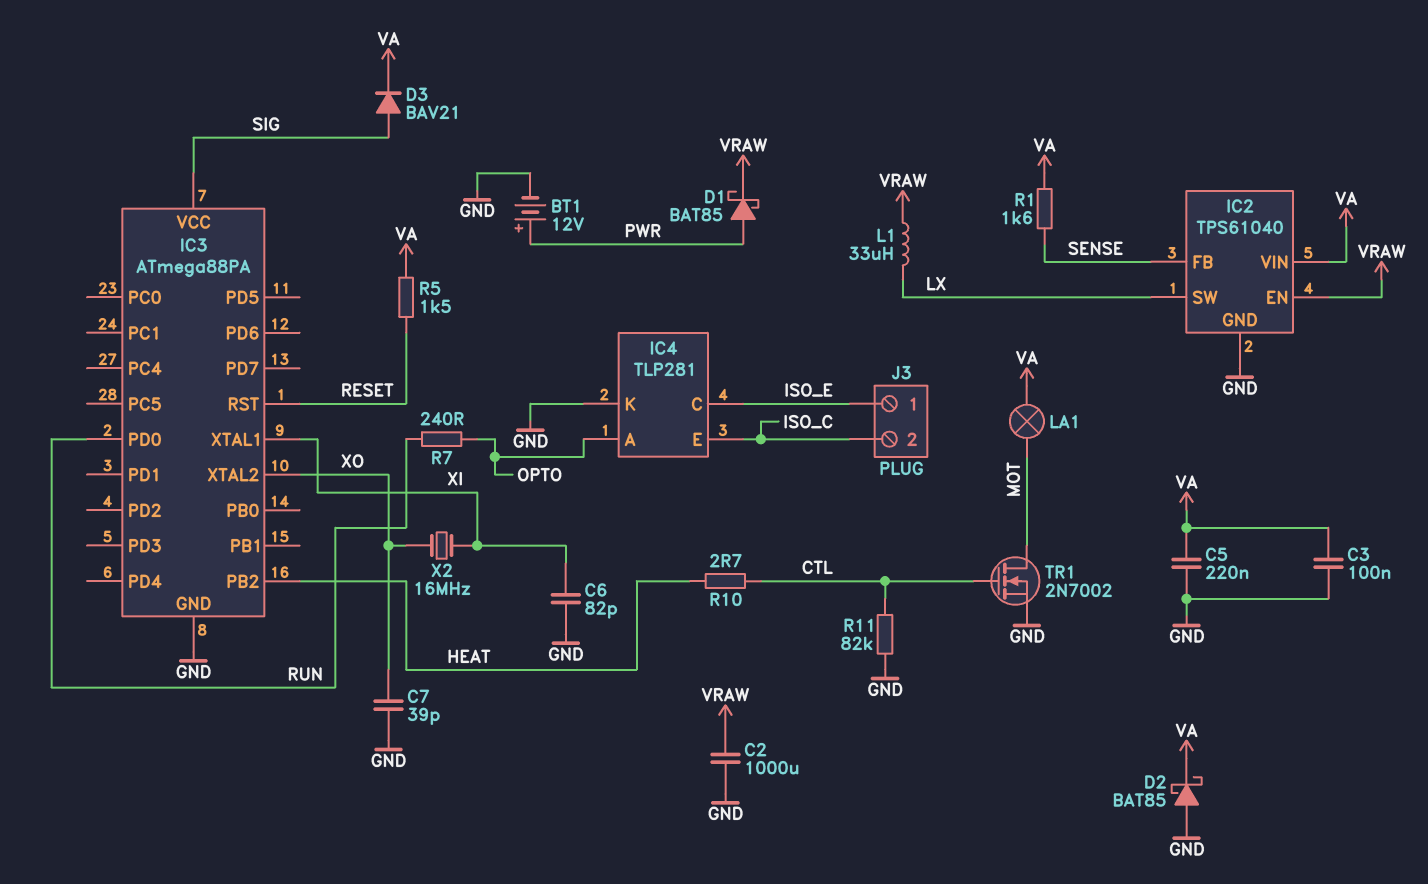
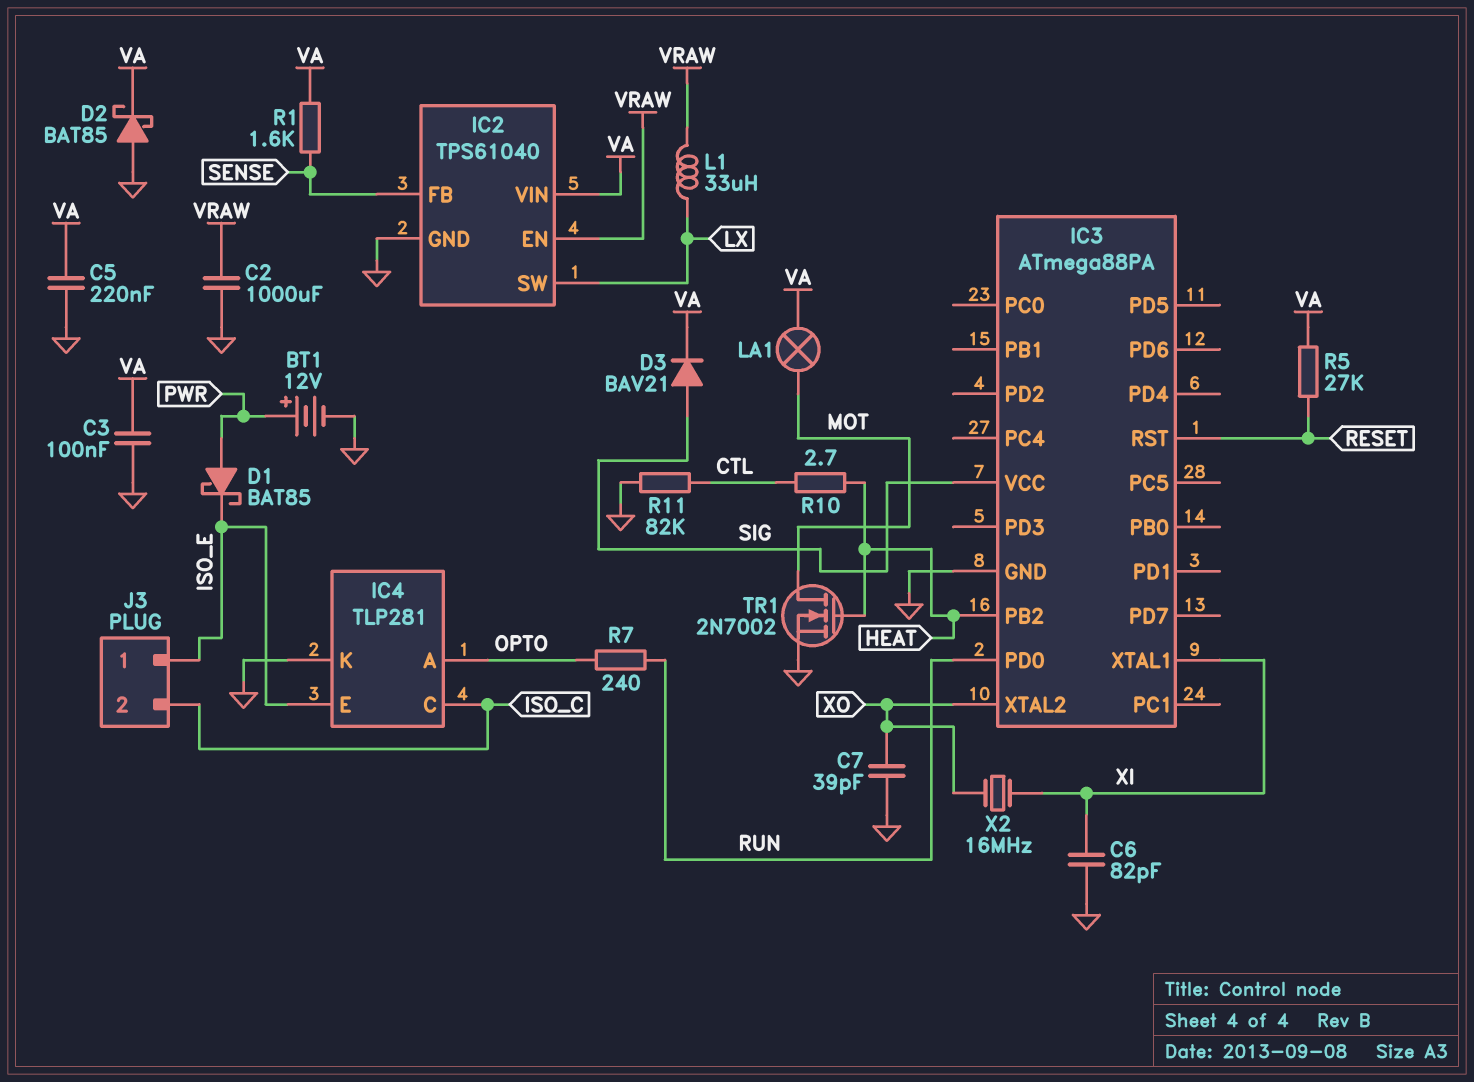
D1: schottky BAT85 (A PWR, K VRAW) -> schottky BAT85 (A PWR, K ISO_E)
IC4 pin C: ISO_E -> ISO_C
IC4 pin E: ISO_C -> ISO_E
R5: 1.5k (RESET, VA) -> 27k (RESET, VA)
TR1: NMOS 2N7002 (G CTL, D MOT, S GND) -> NMOS 2N7002 (G HEAT, D MOT, S GND)

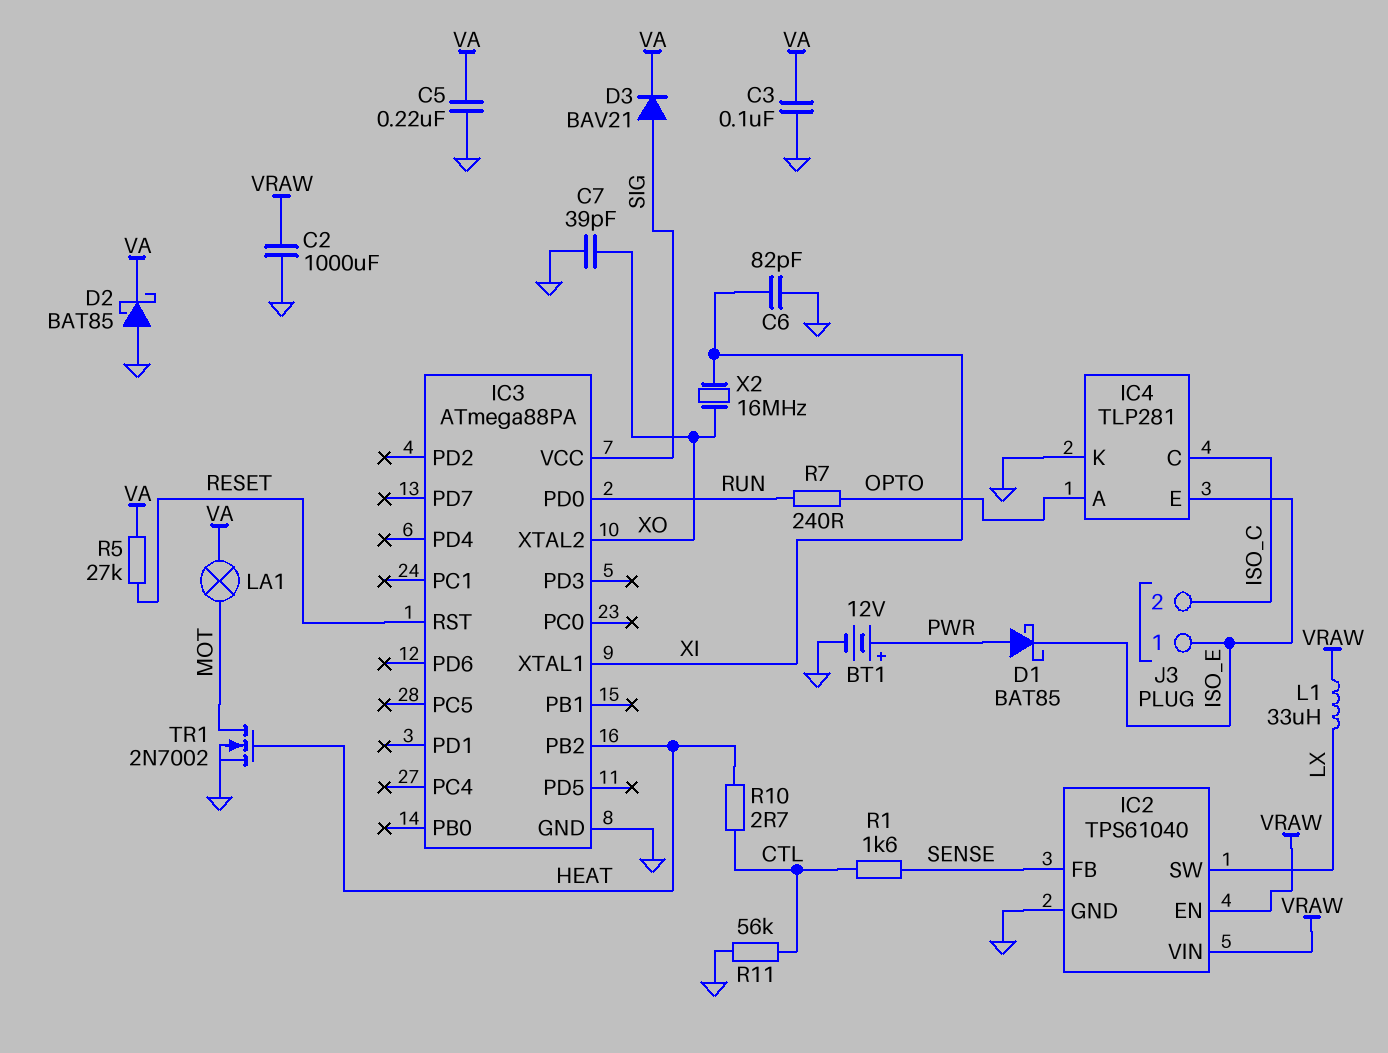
IC2 pin VIN: VA -> VRAW
R1: 1.6k (SENSE, VA) -> 1.6k (CTL, SENSE)
R11: 82k (CTL, GND) -> 56k (CTL, GND)

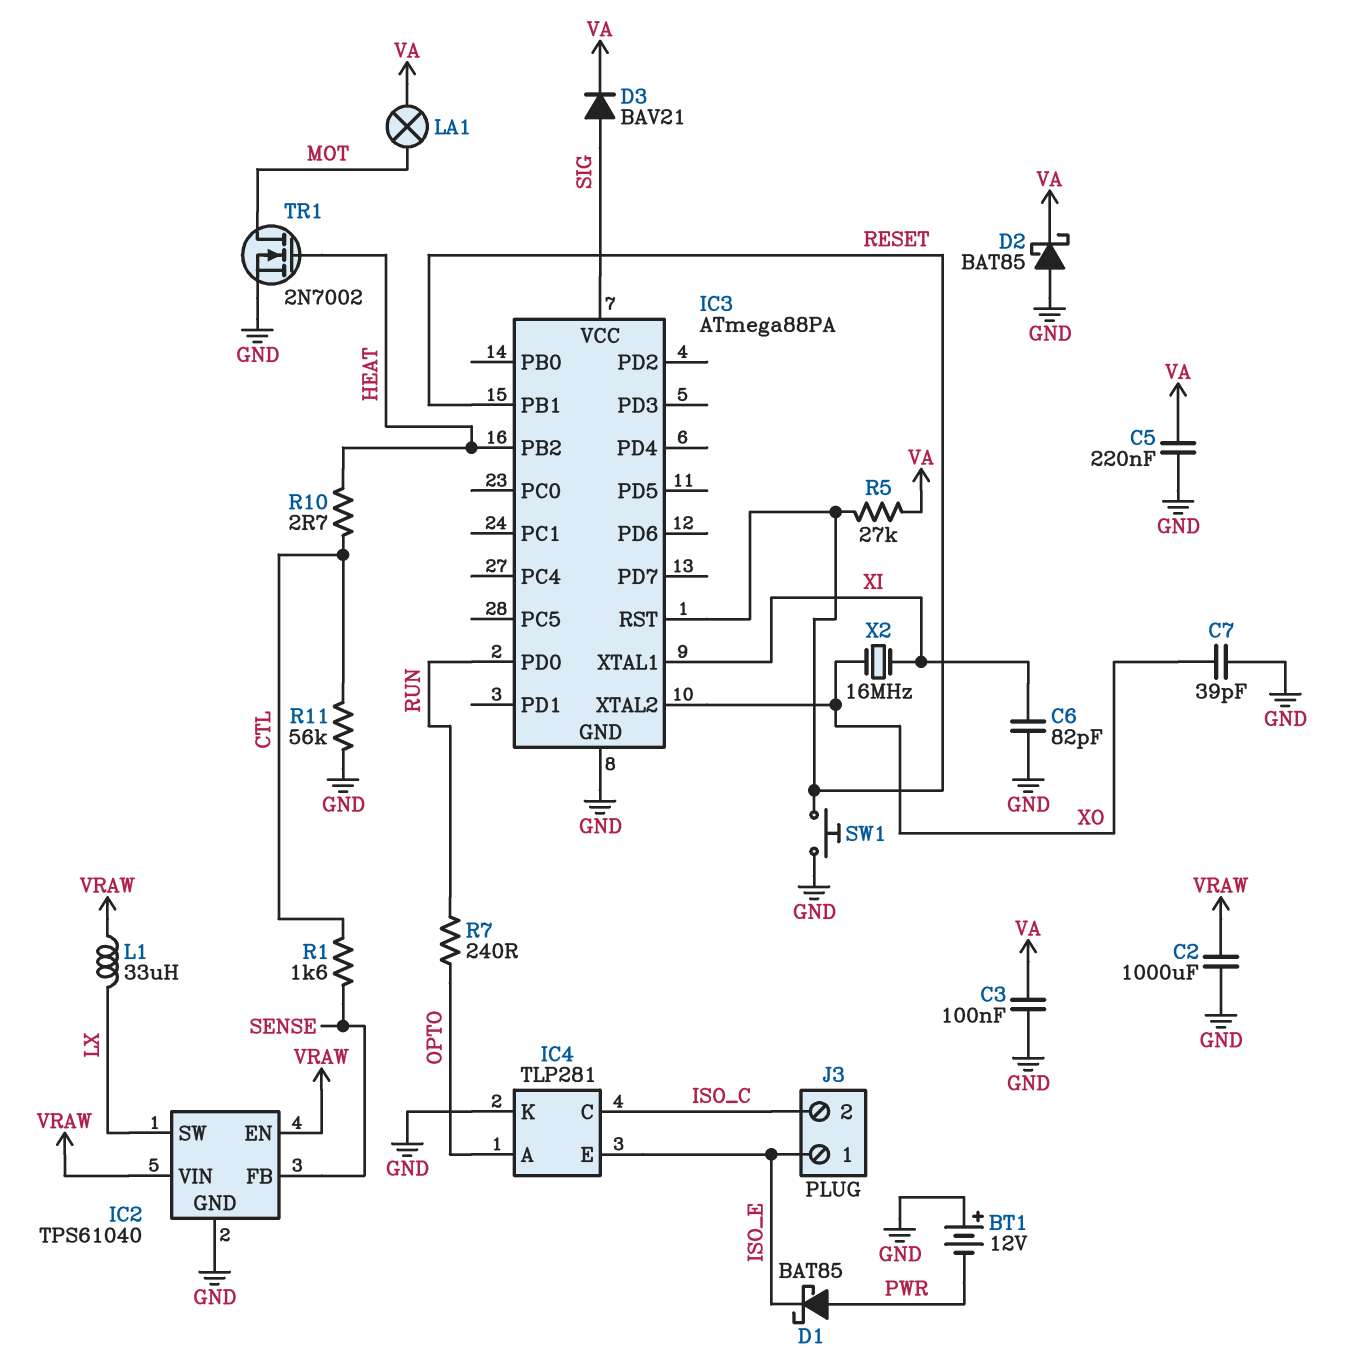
BT1: 12V (plus PWR, minus GND) -> 12V (plus GND, minus PWR)
IC3 pin PB1: none -> RESET
SW1: none -> button (GND, RESET)

